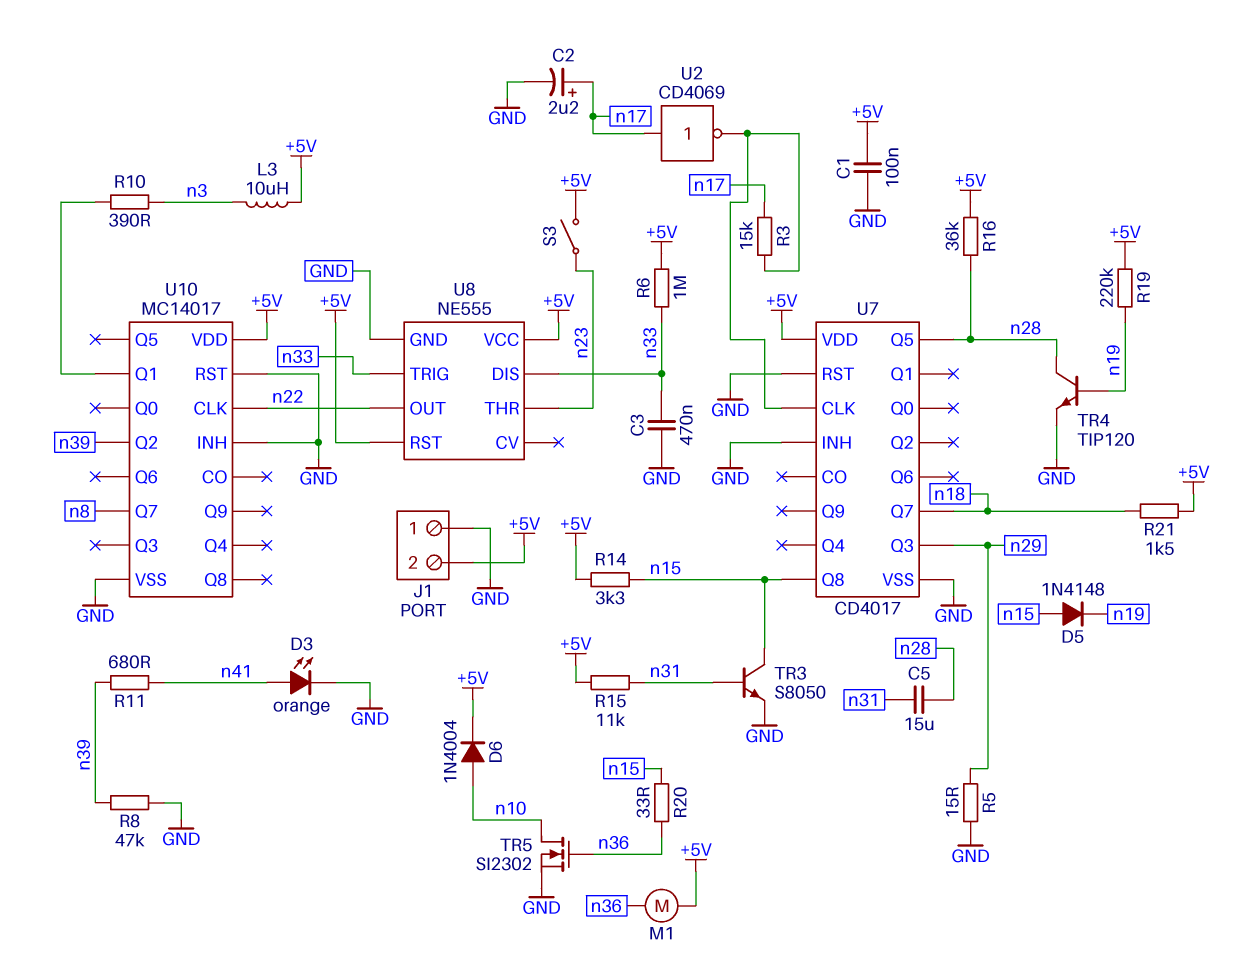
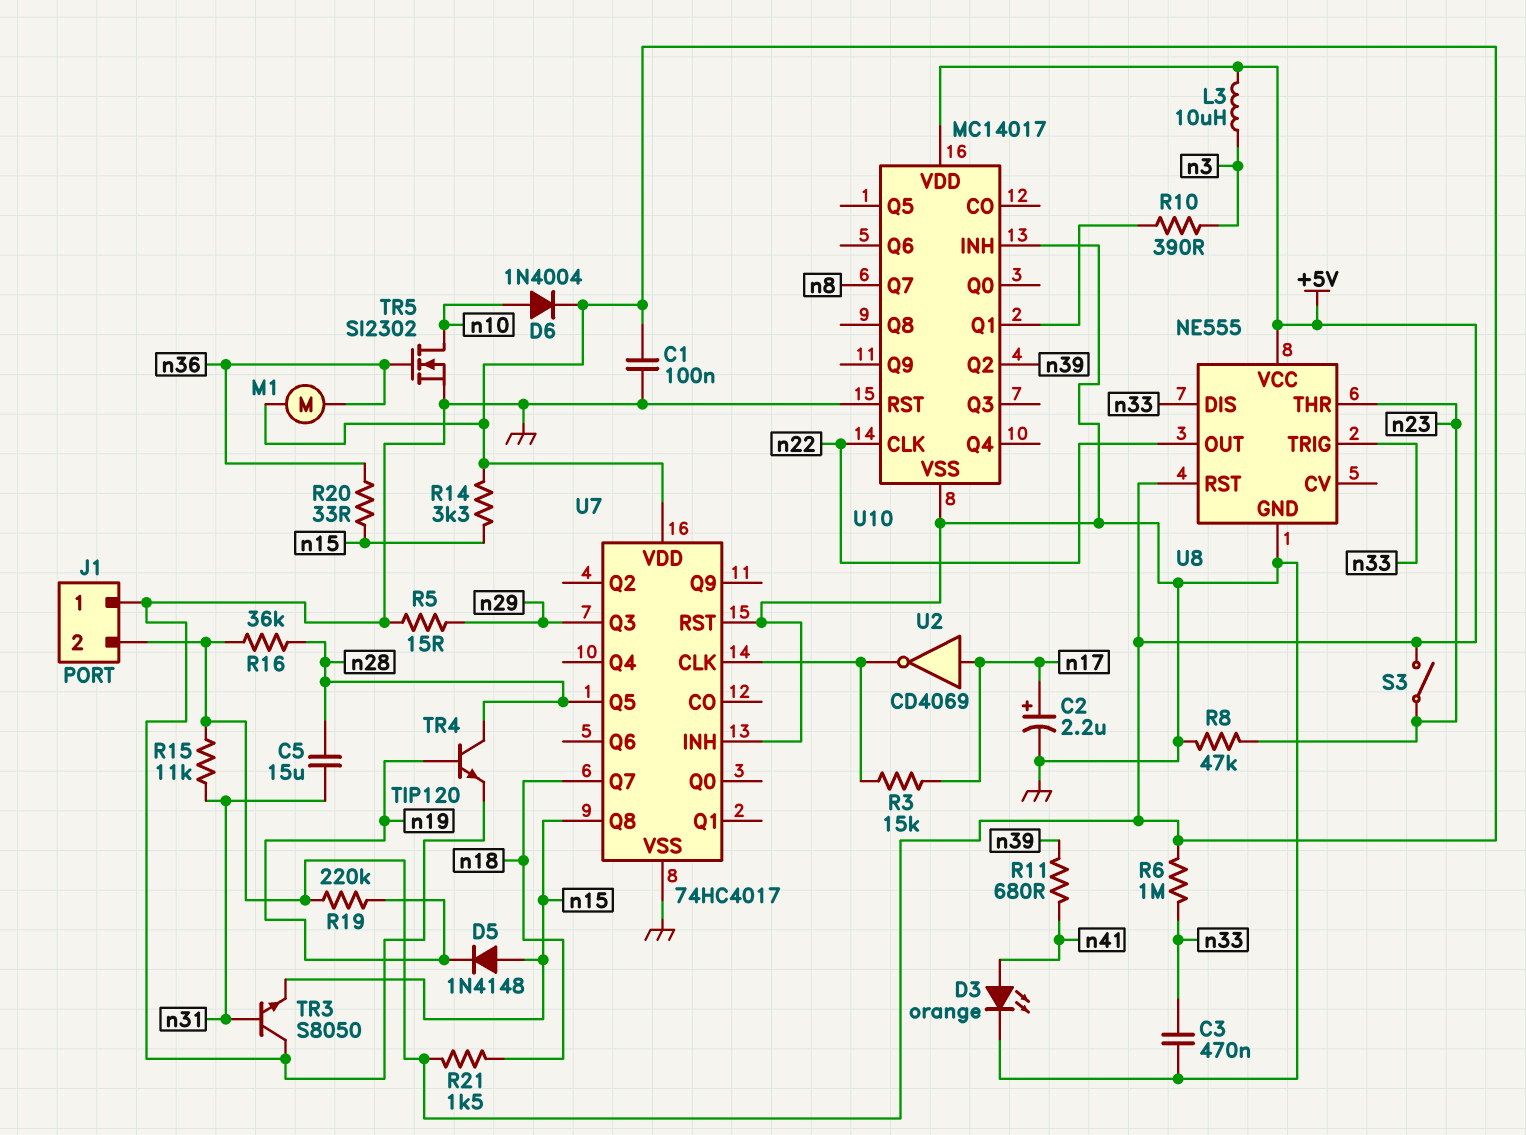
R8: 47k (GND, n39) -> 47k (GND, n23)
TR3: NPN S8050 (B n31, C n15, E GND) -> NPN S8050 (B n31, C GND, E n15)
U7: CD4017 -> 74HC4017

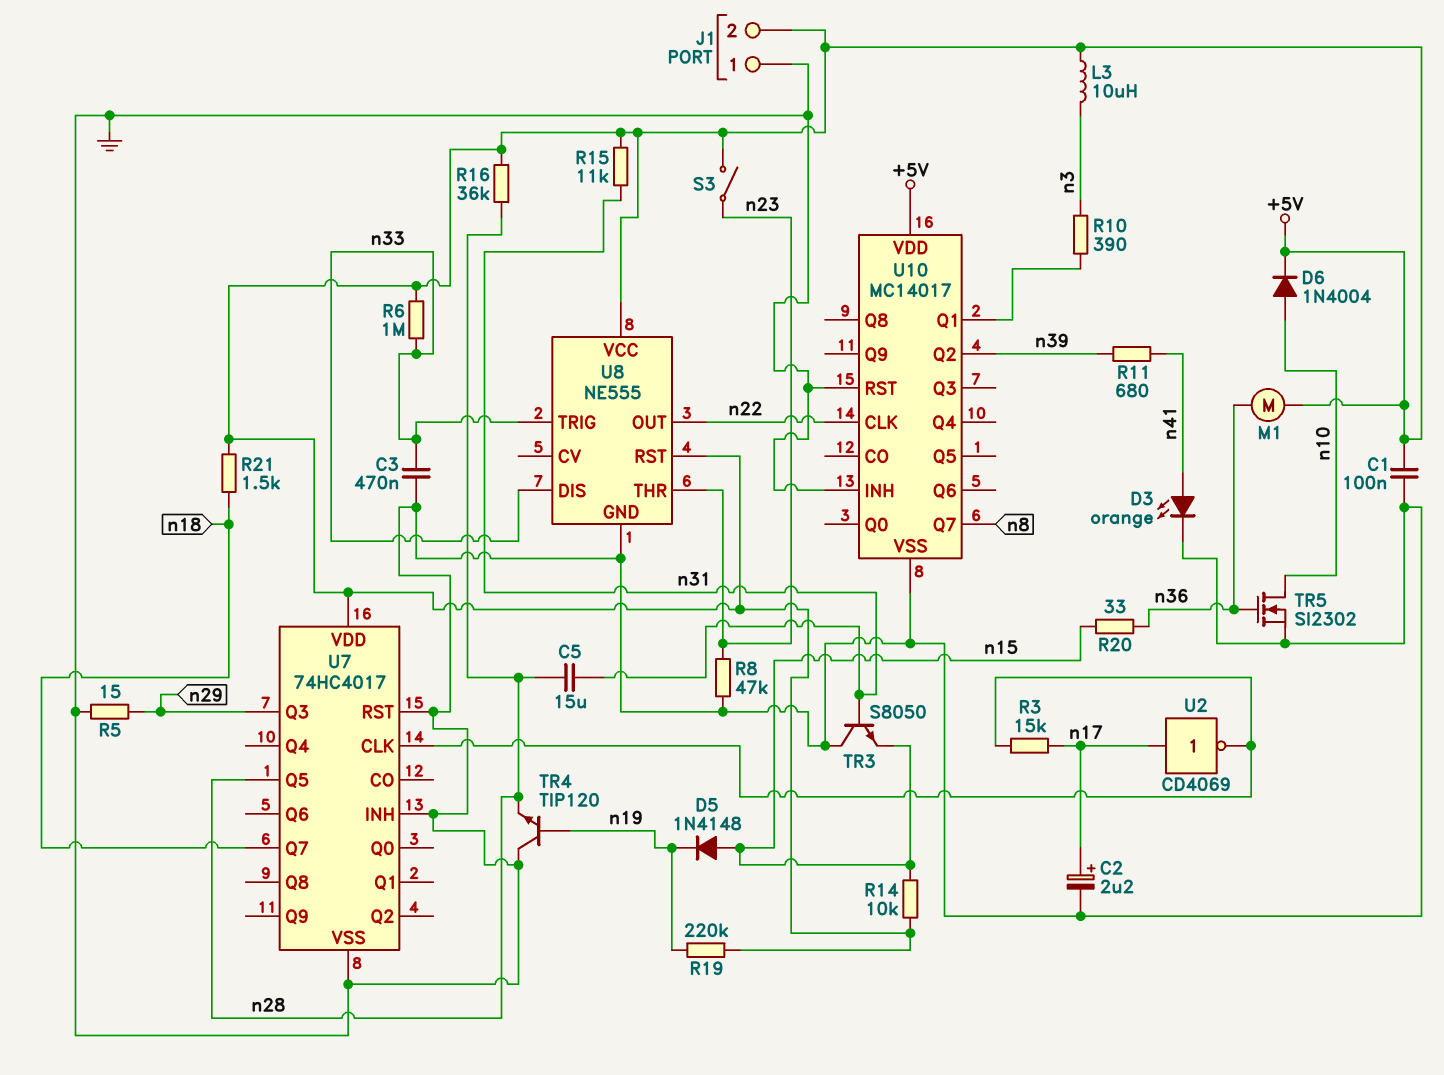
R14: 3.3k (+5V, n15) -> 10k (+5V, n15)
TR4: NPN TIP120 (B n19, C n28, E GND) -> NPN TIP120 (B n19, C GND, E n28)
U7 pin Q8: n15 -> none

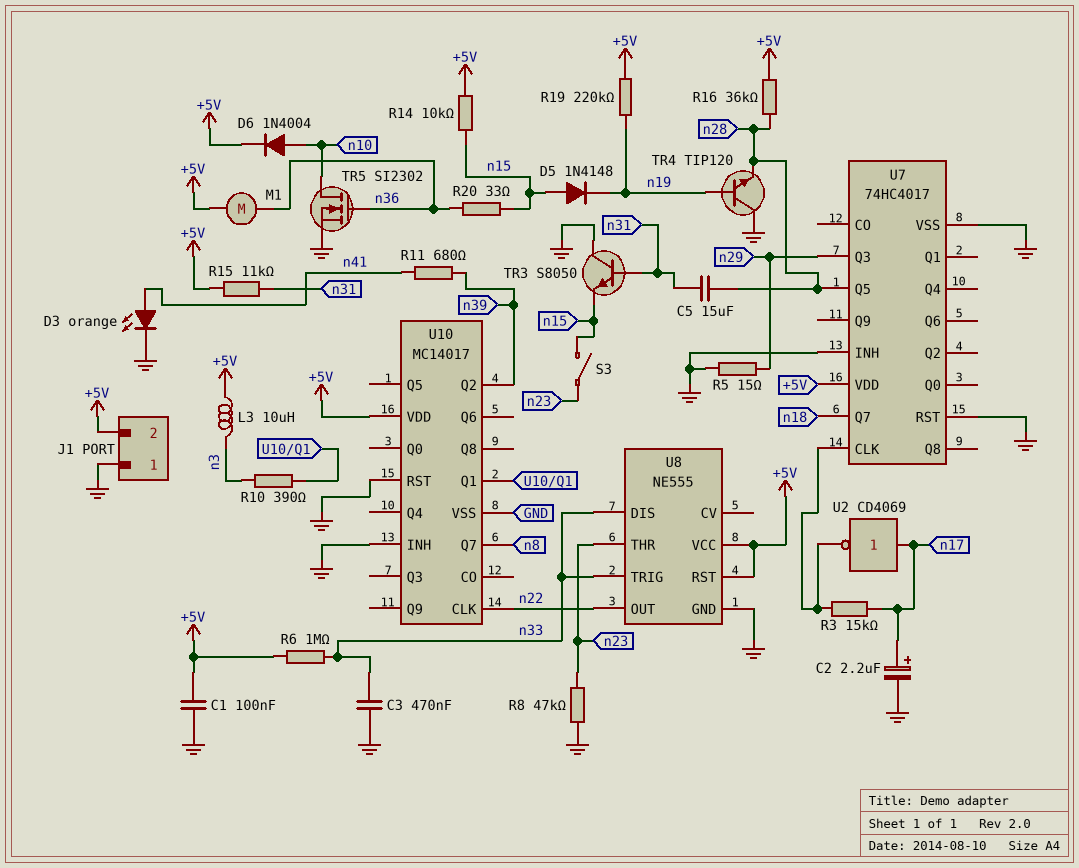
R21: 1.5k (+5V, n18) -> none
S3: switch (+5V, n23) -> switch (n15, n23)

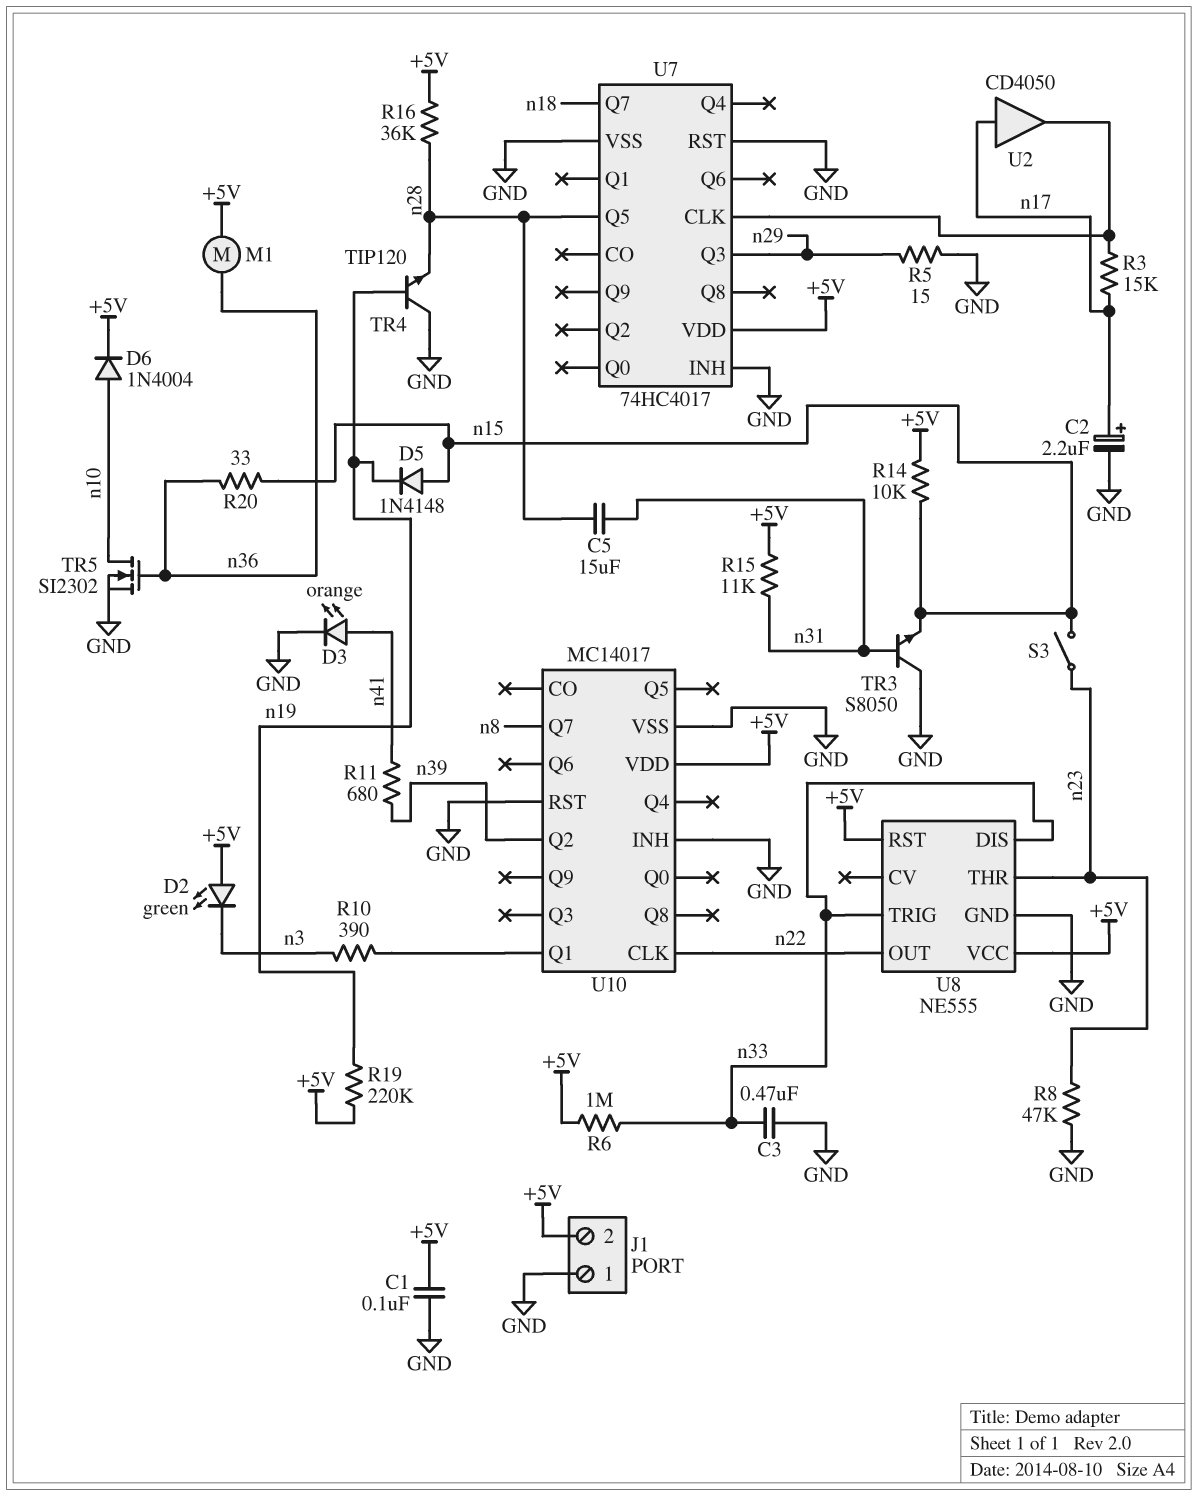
D2: none -> LED green (A +5V, K n3)
L3: 10uH (+5V, n3) -> none
U2: NOT CD4069 (in n17, out U7/CLK) -> buffer CD4050 (in n17, out U7/CLK)

